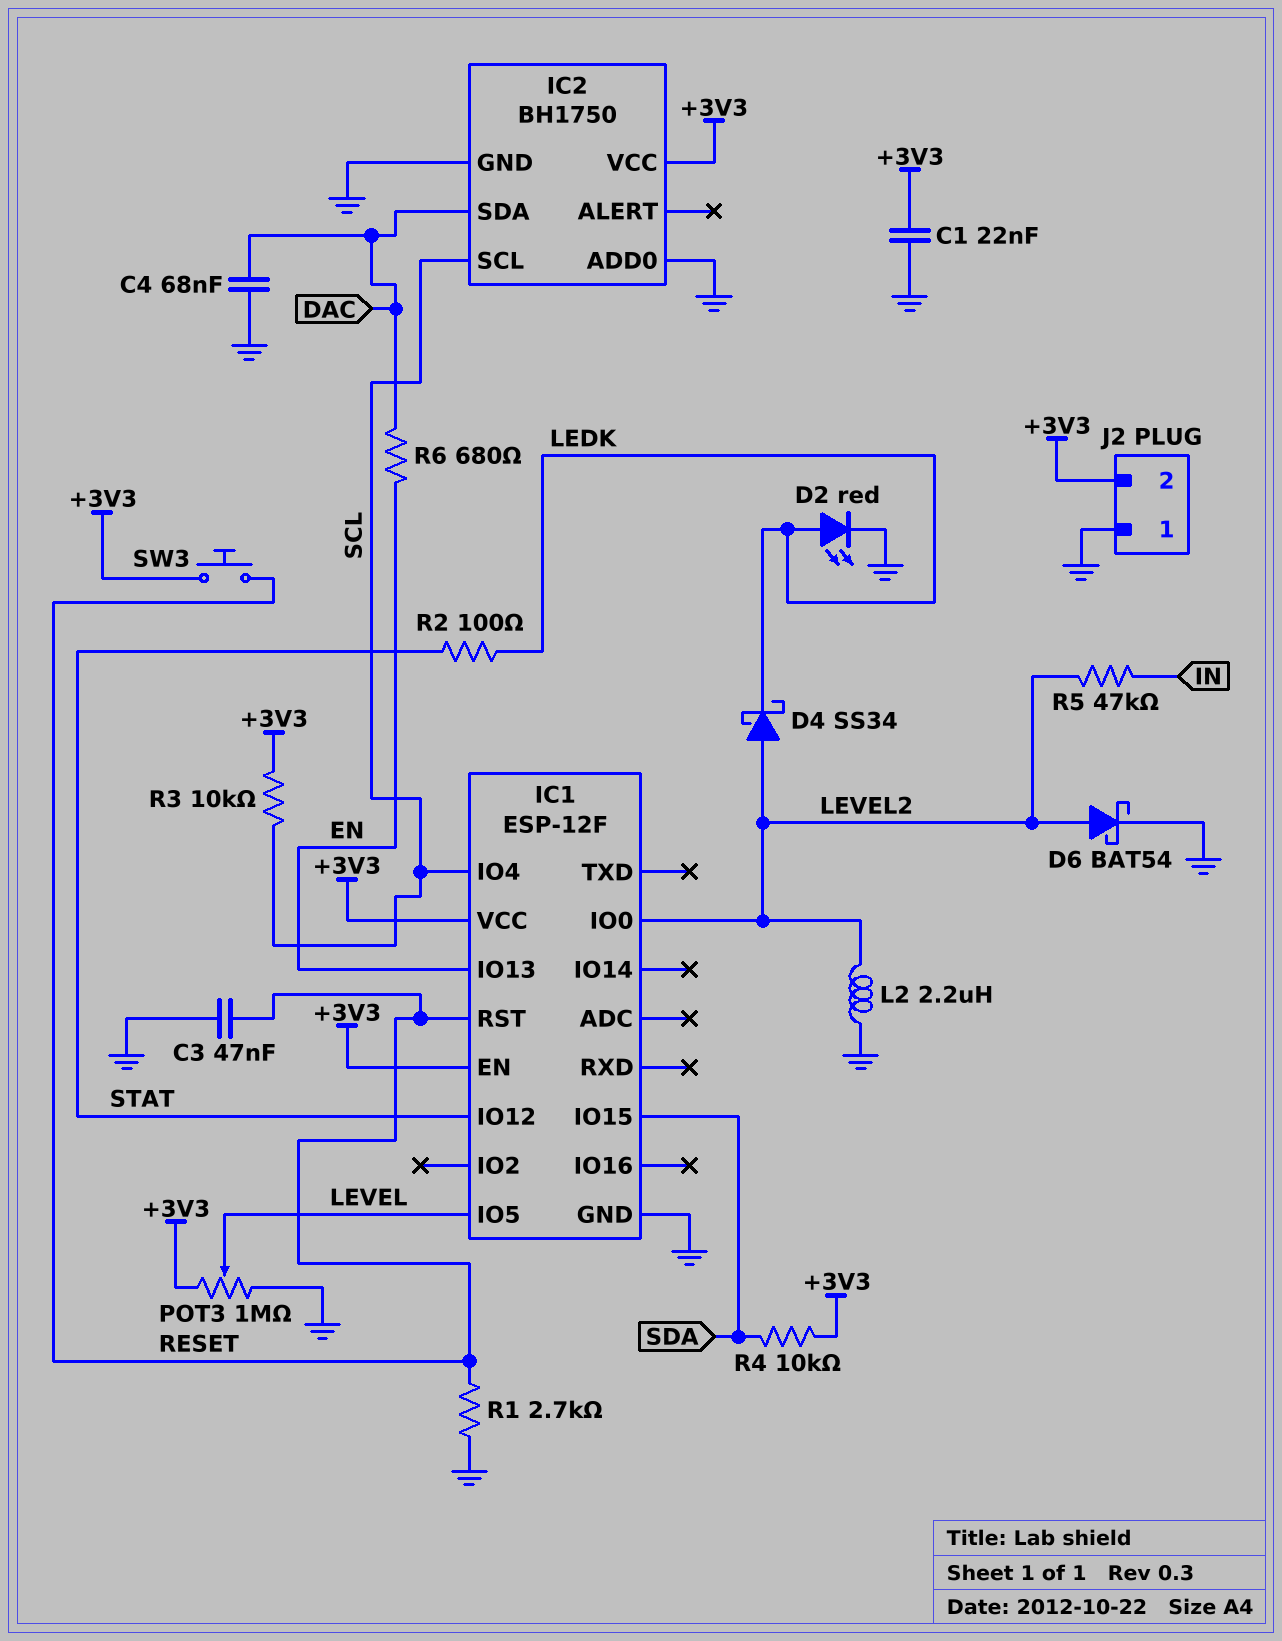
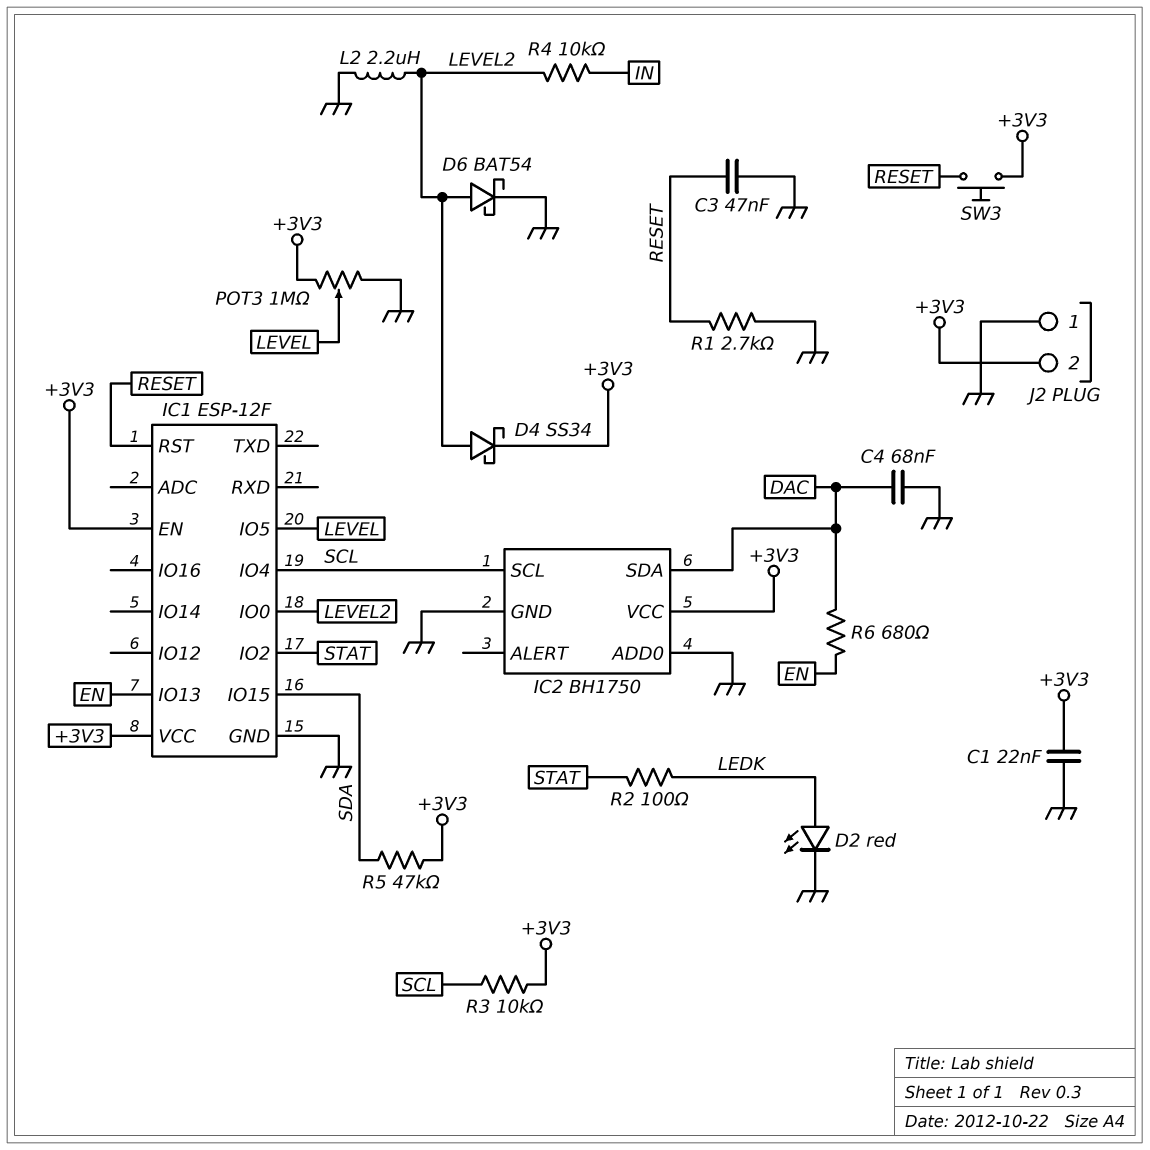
D4: schottky SS34 (A LEVEL2, K LEDK) -> schottky SS34 (A LEVEL2, K +3V3)
IC1 pin IO2: none -> STAT
IC1 pin IO12: STAT -> none
R4: 10k (+3V3, SDA) -> 10k (IN, LEVEL2)
R5: 47k (IN, LEVEL2) -> 47k (+3V3, SDA)

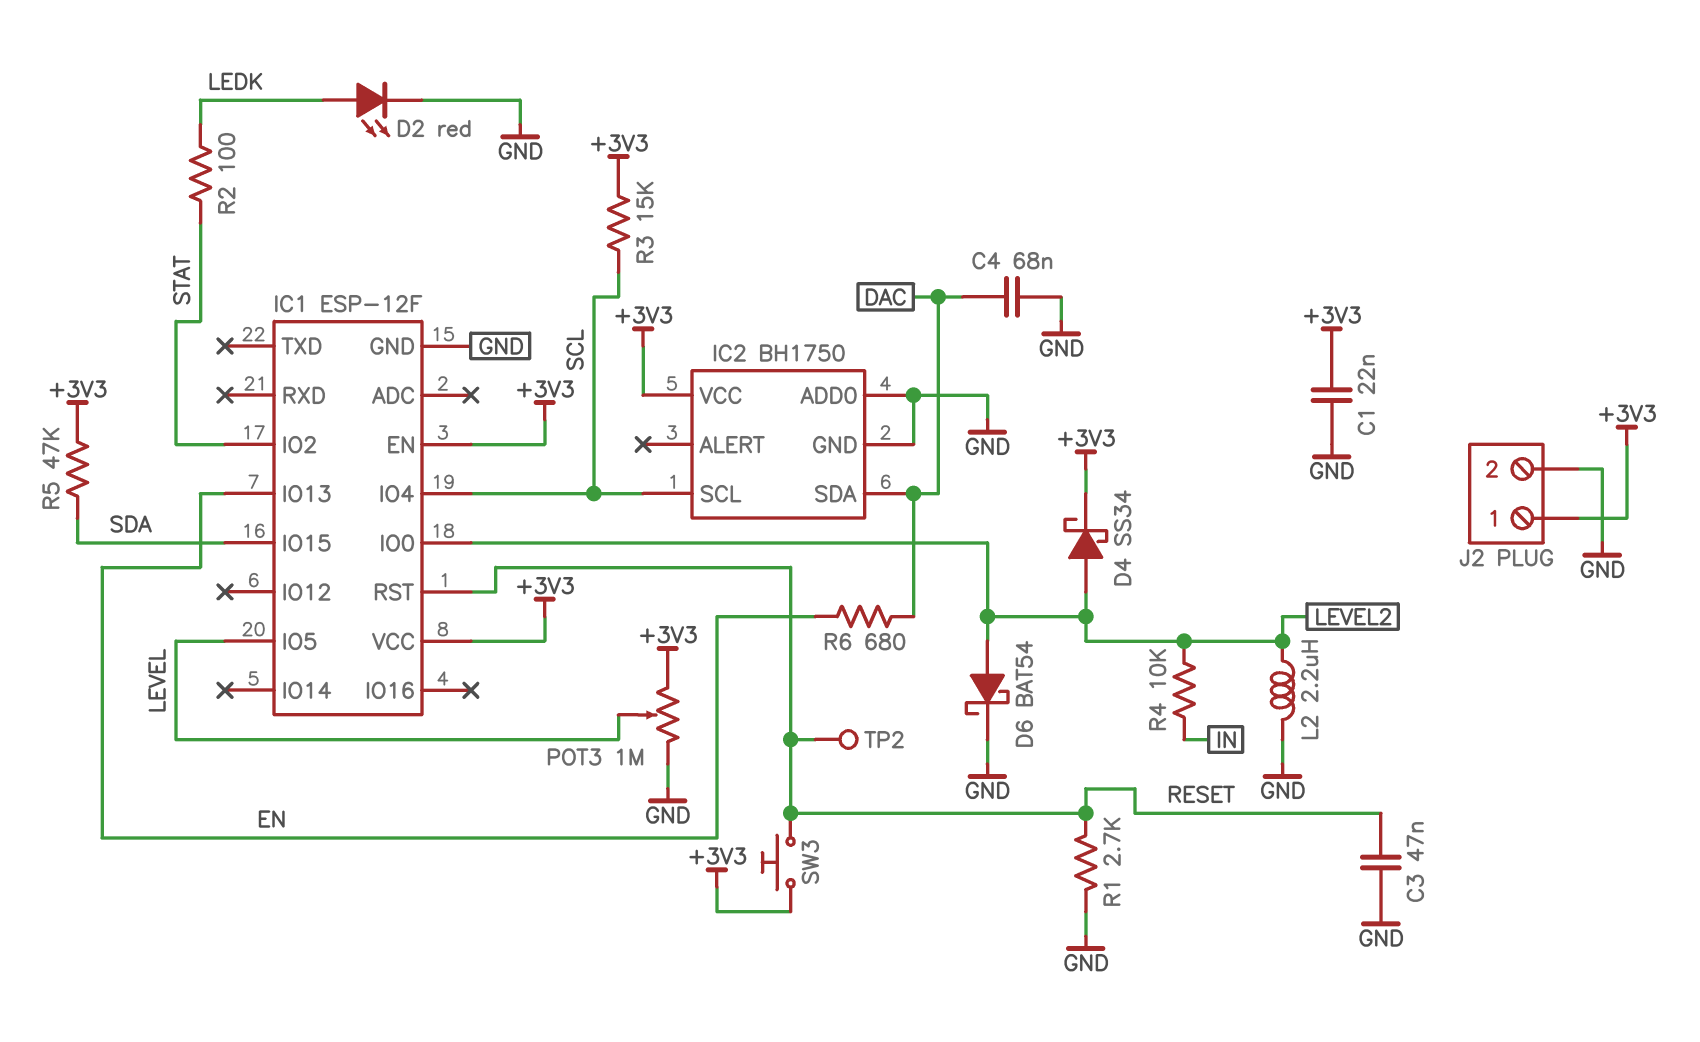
J2 pin 1: GND -> +3V3
J2 pin 2: +3V3 -> GND
R3: 10k (+3V3, SCL) -> 15k (+3V3, SCL)
TP2: none -> test point (RESET)

